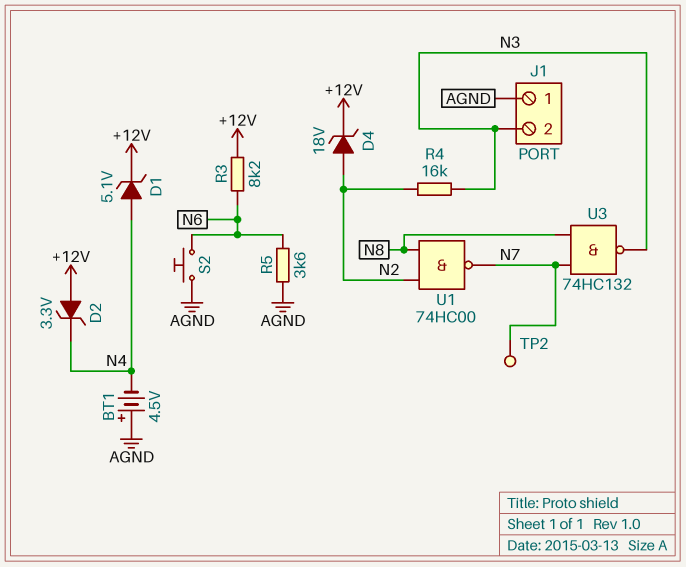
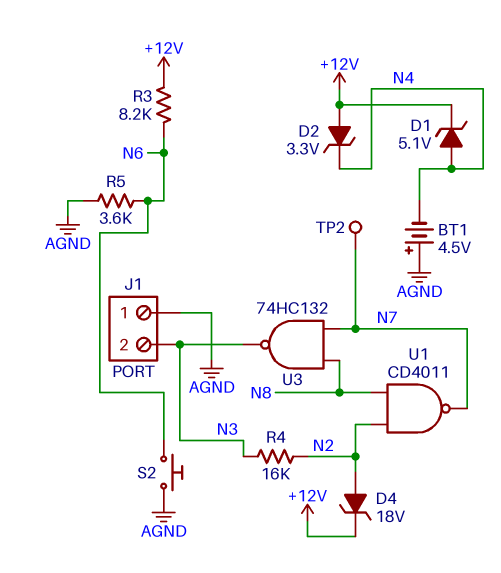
U1: NAND 74HC00 (in N2, in N8, out N7) -> NAND CD4011 (in N2, in N8, out N7)

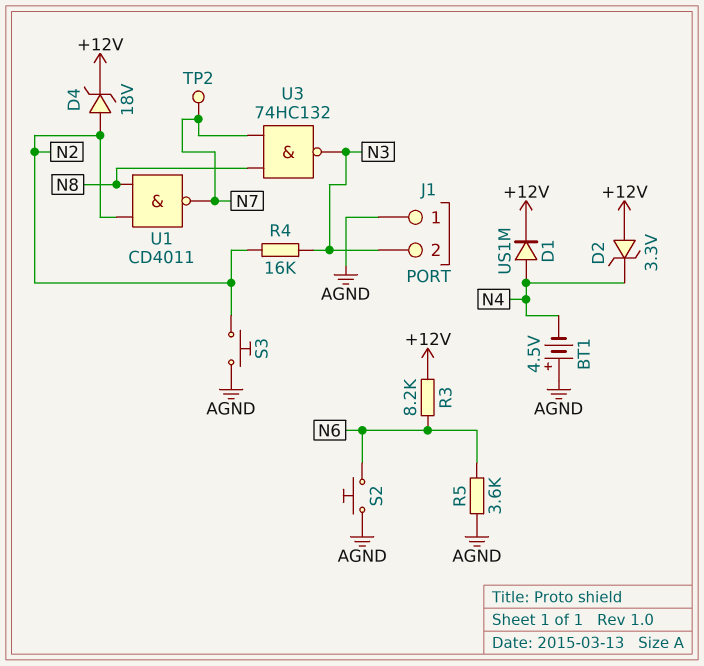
D1: zener 5.1V (A N4, K +12V) -> diode US1M (A N4, K +12V)
S3: none -> button (AGND, N2)

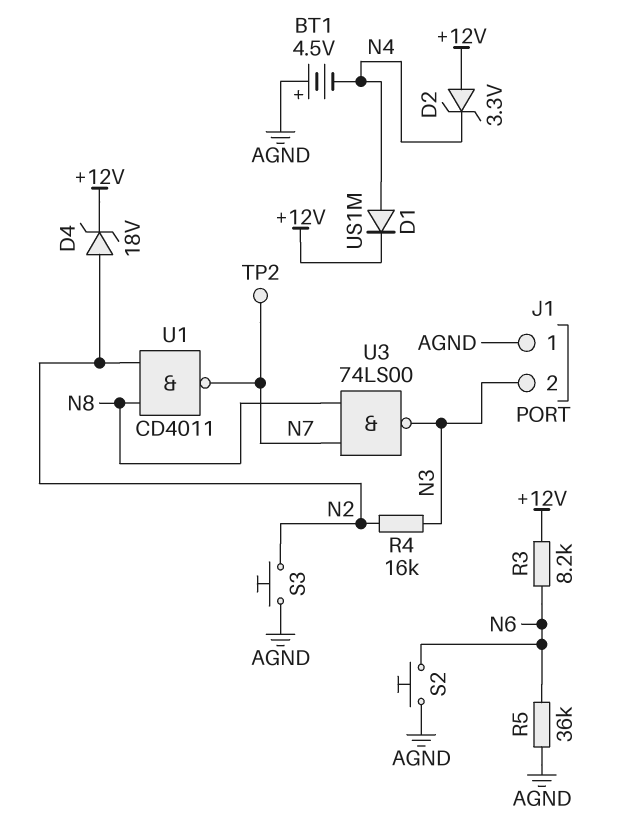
R5: 3.6k (AGND, N6) -> 36k (AGND, N6)
U3: NAND 74HC132 (in N7, in N8, out N3) -> NAND 74LS00 (in N7, in N8, out N3)

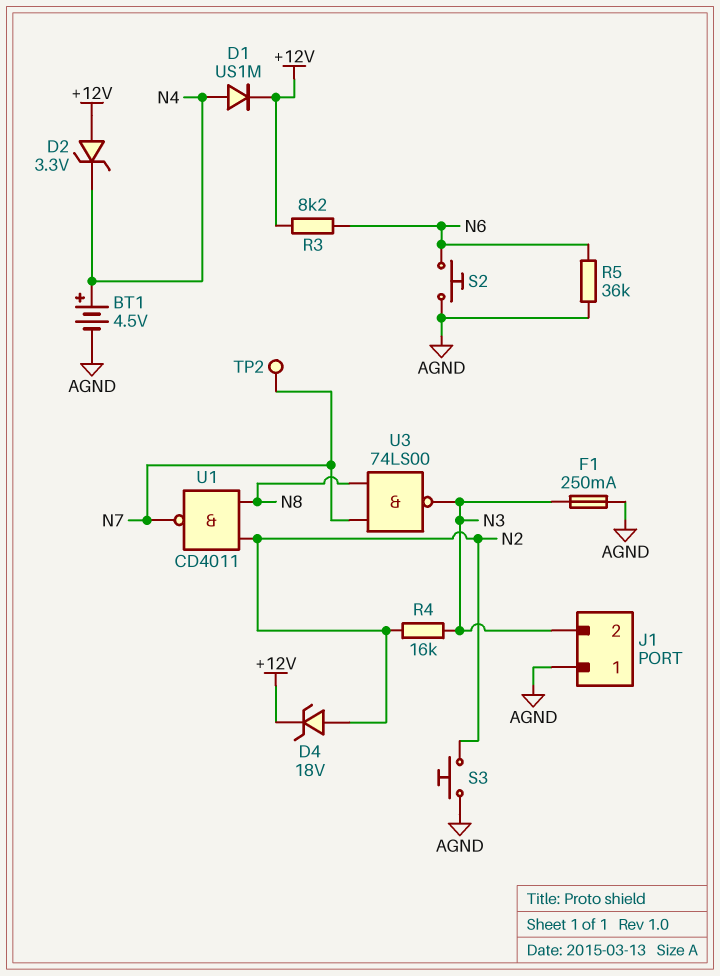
BT1: 4.5V (plus AGND, minus N4) -> 4.5V (plus N4, minus AGND)
F1: none -> 250mA (AGND, N3)

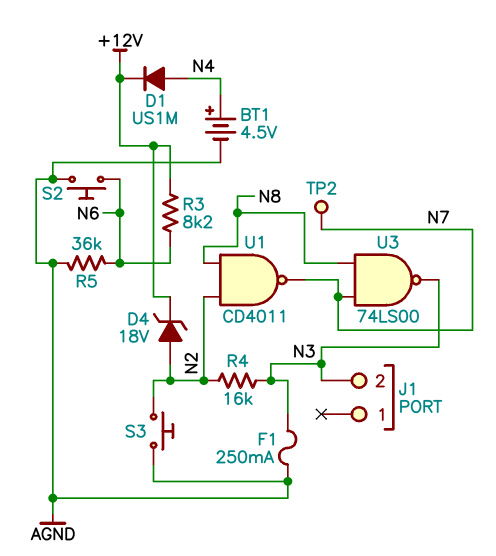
D2: zener 3.3V (A +12V, K N4) -> none
J1 pin 1: AGND -> none

